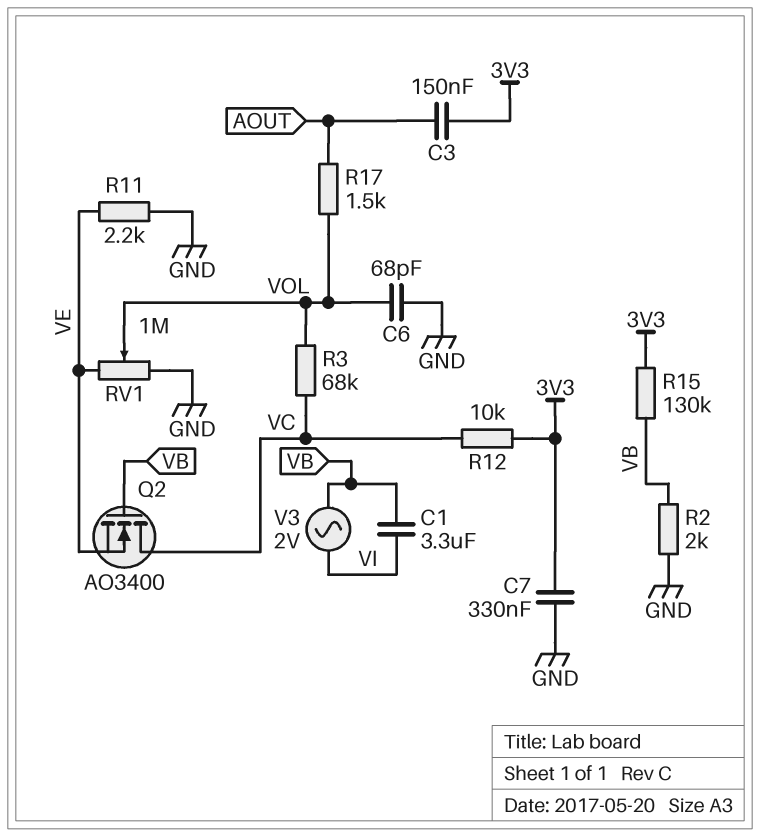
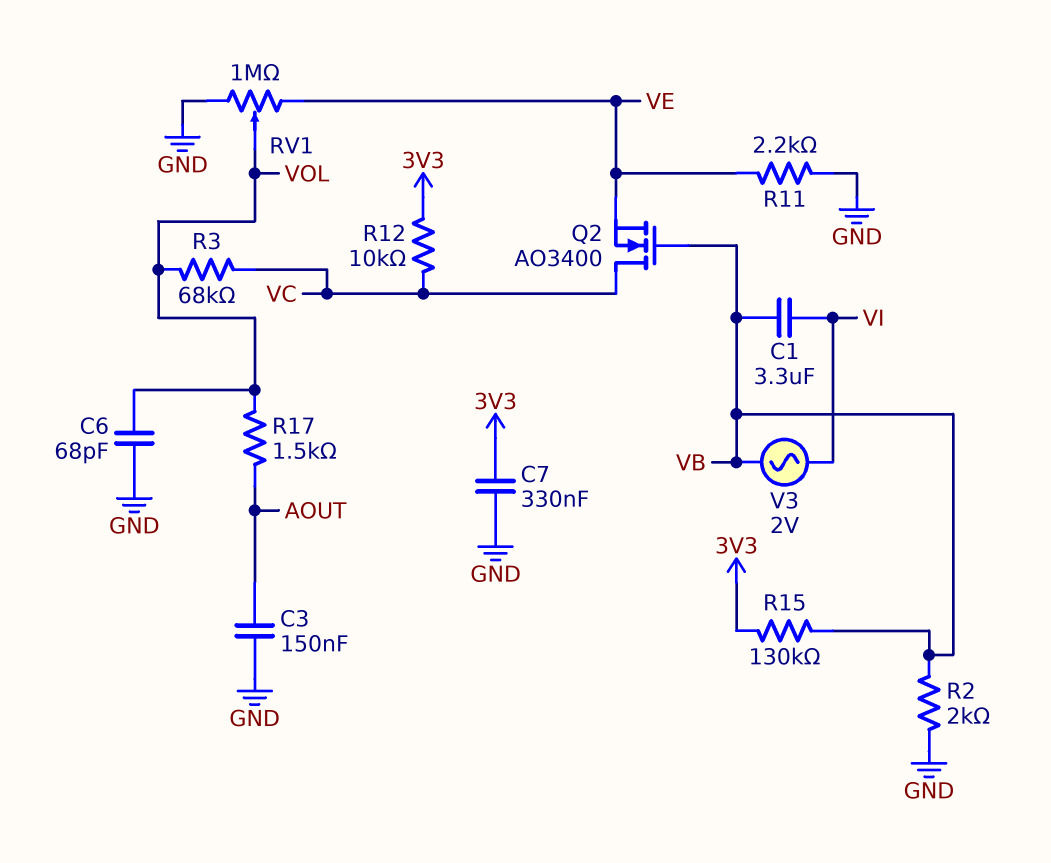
C3: 150nF (3V3, AOUT) -> 150nF (AOUT, GND)

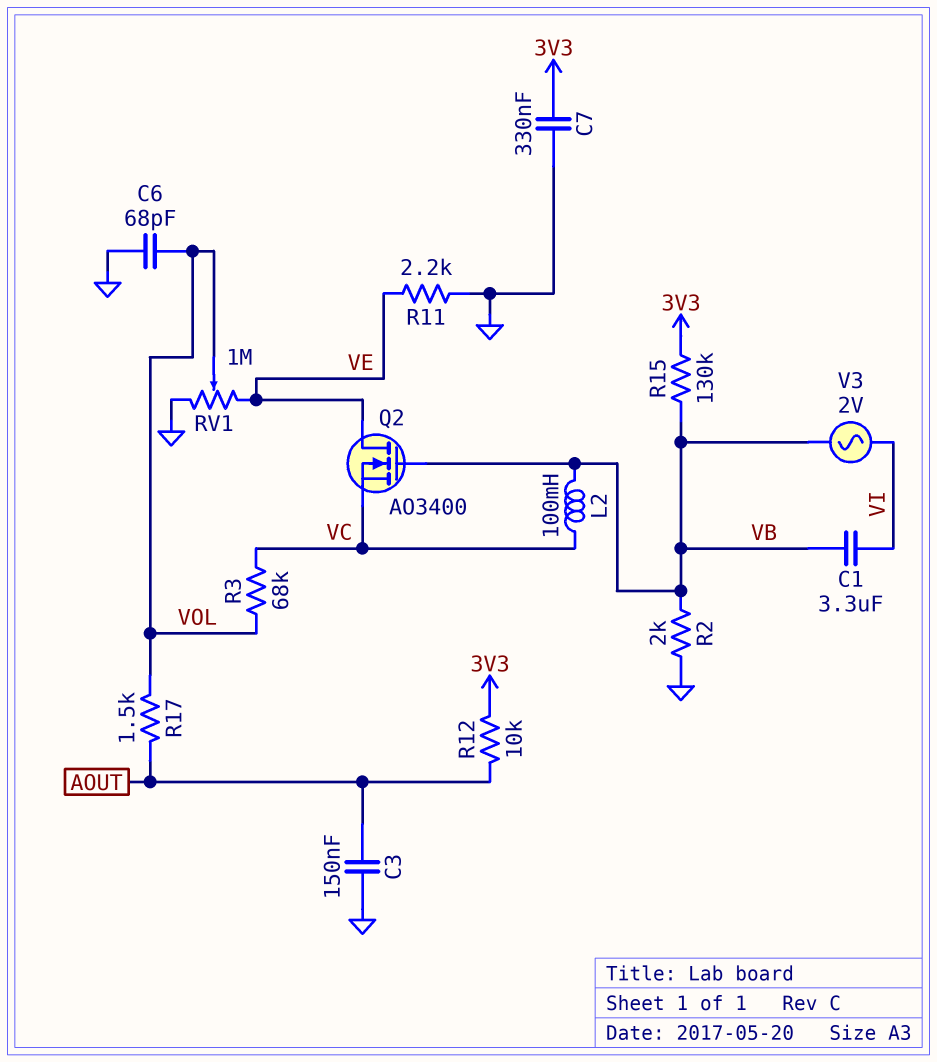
L2: none -> 100mH (VB, VC)
Q2: NMOS AO3400 (G VB, D VC, S VE) -> NMOS AO3400 (G VB, D VE, S VC)
R12: 10k (3V3, VC) -> 10k (3V3, AOUT)

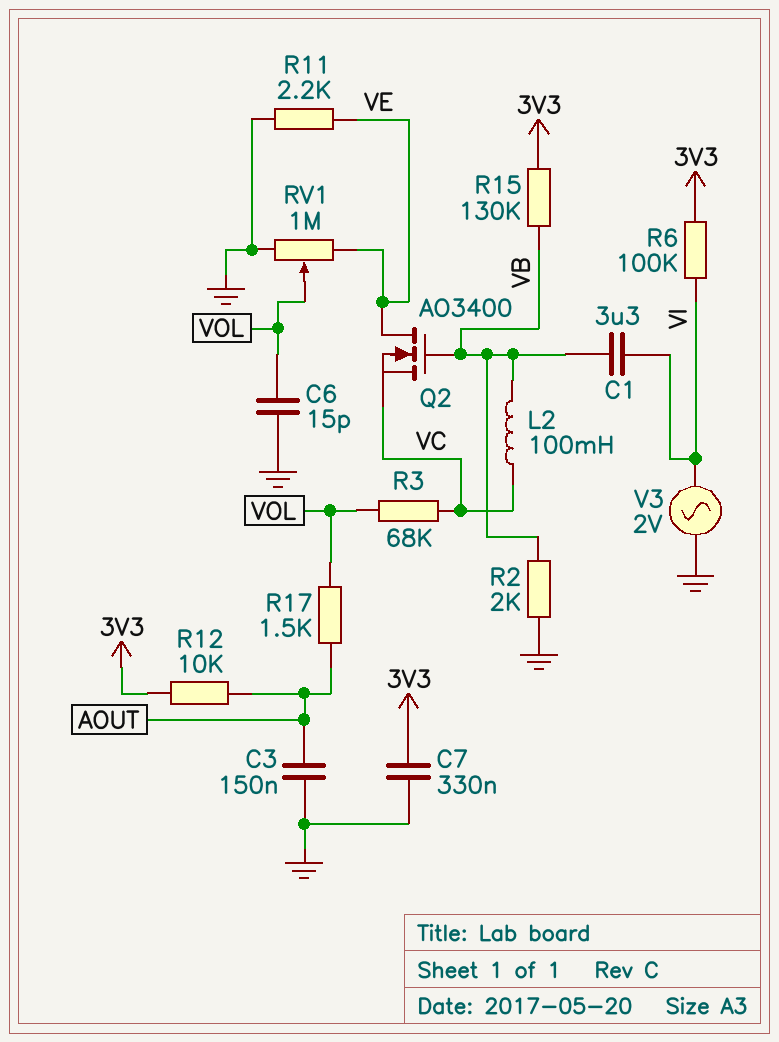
C6: 68pF (GND, VOL) -> 15pF (GND, VOL)
R6: none -> 100k (3V3, VI)
V3: AC 2V (VB, VI) -> AC 2V (GND, VI)

